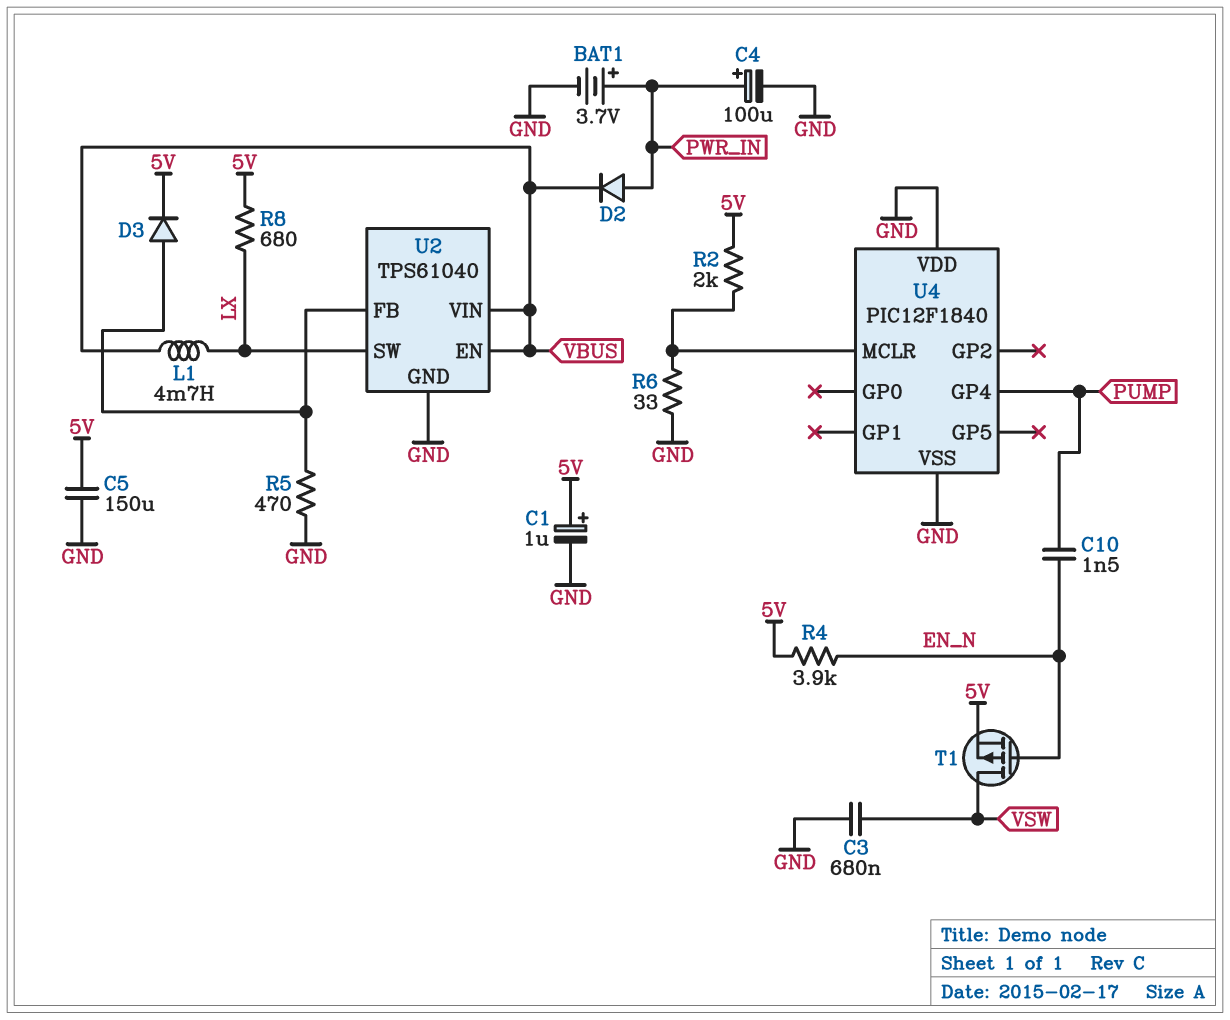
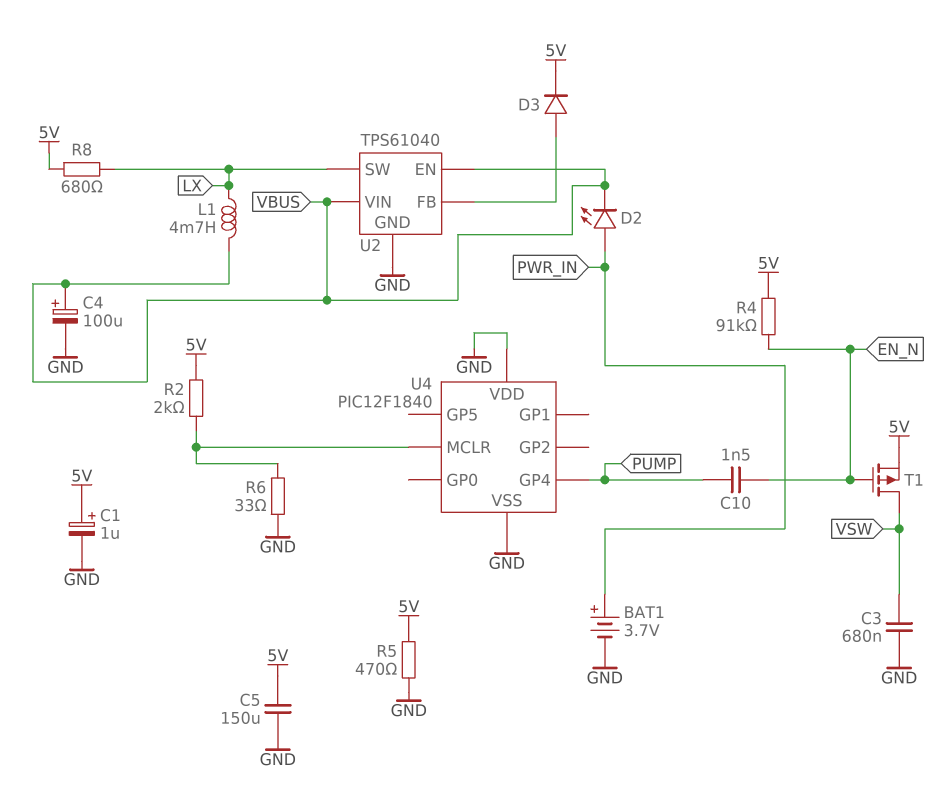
C4: 100uF (plus PWR_IN, minus GND) -> 100uF (plus VBUS, minus GND)
D2: diode (A PWR_IN, K VBUS) -> LED (A PWR_IN, K VBUS)
R4: 3.9k (5V, EN_N) -> 91k (5V, EN_N)
R5: 470 (GND, U2/FB) -> 470 (5V, GND)

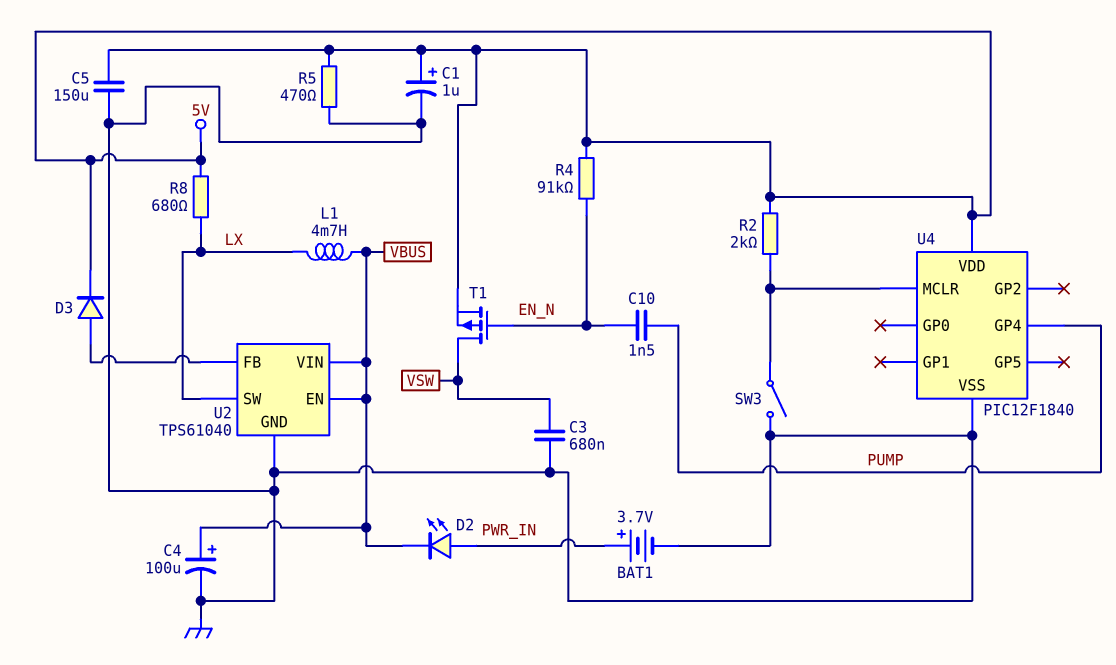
R6: 33 (GND, U4/MCLR) -> none
SW3: none -> switch (GND, U4/MCLR)
U4 pin VDD: GND -> 5V

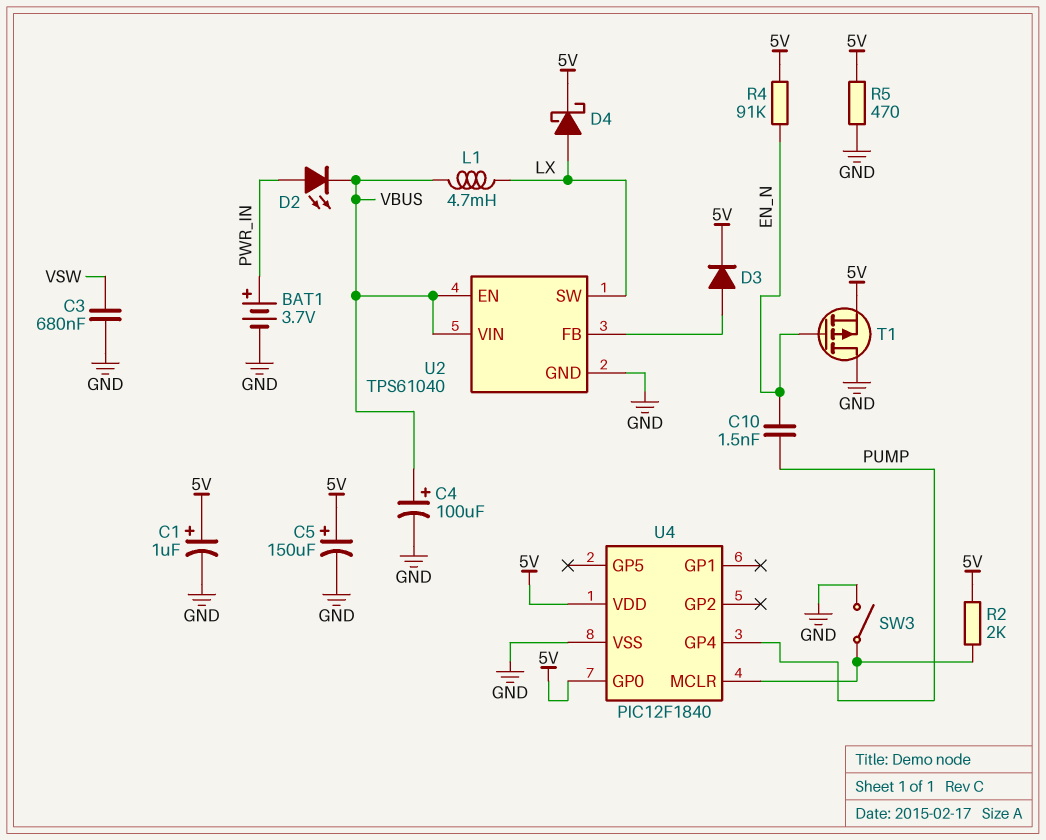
C5: 150uF (5V, GND) -> 150uF (plus 5V, minus GND)
D4: none -> schottky (A LX, K 5V)
R8: 680 (5V, LX) -> none
T1: PMOS (G EN_N, D VSW, S 5V) -> PMOS (G EN_N, D GND, S 5V)
U4 pin GP0: none -> 5V

